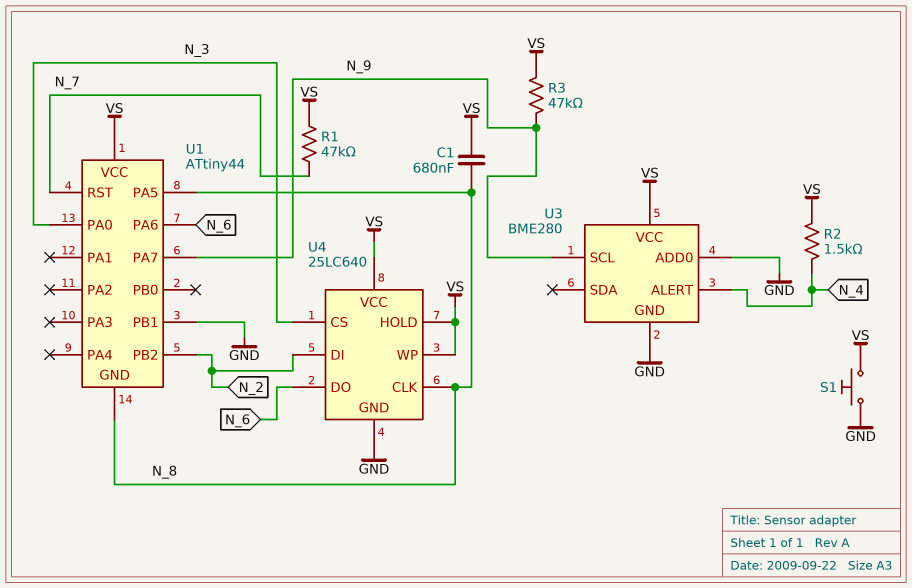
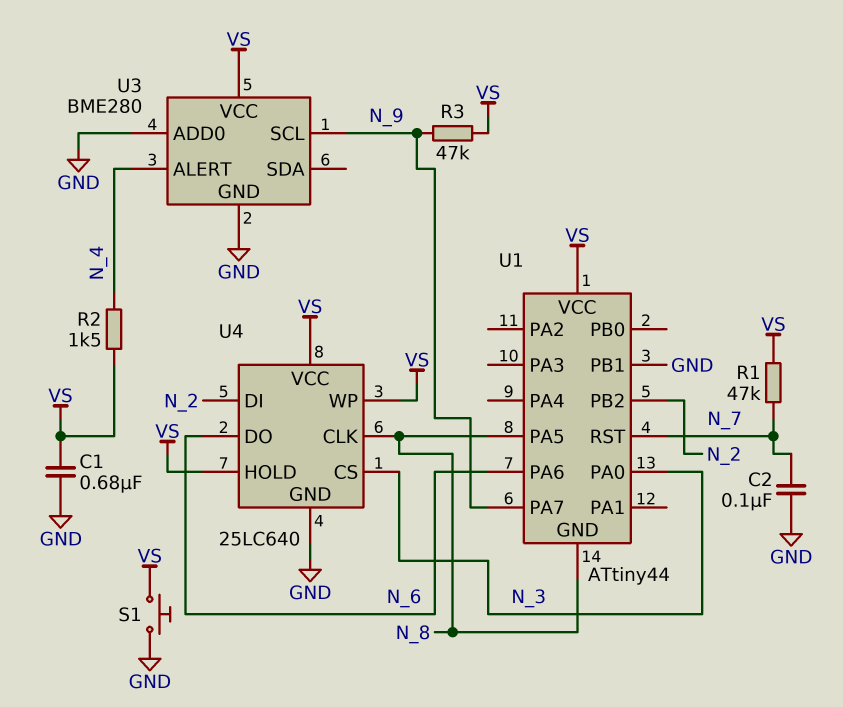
C1: 680nF (N_8, VS) -> 680nF (GND, VS)
C2: none -> 100nF (GND, N_7)

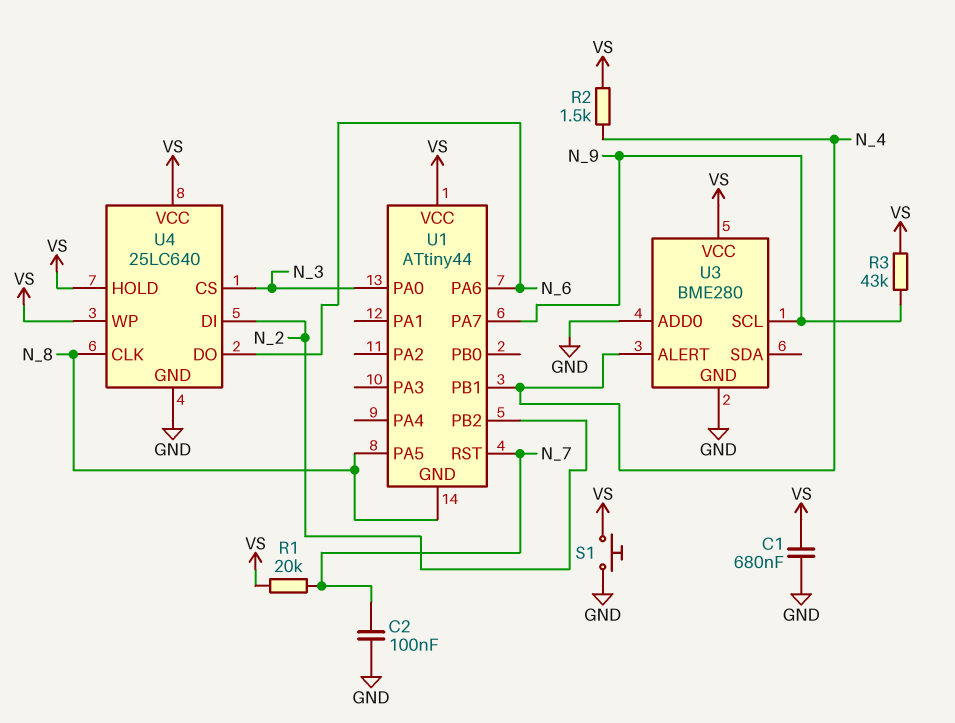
R1: 47k (N_7, VS) -> 20k (N_7, VS)
R3: 47k (N_9, VS) -> 43k (N_9, VS)
U1 pin PB1: GND -> N_4

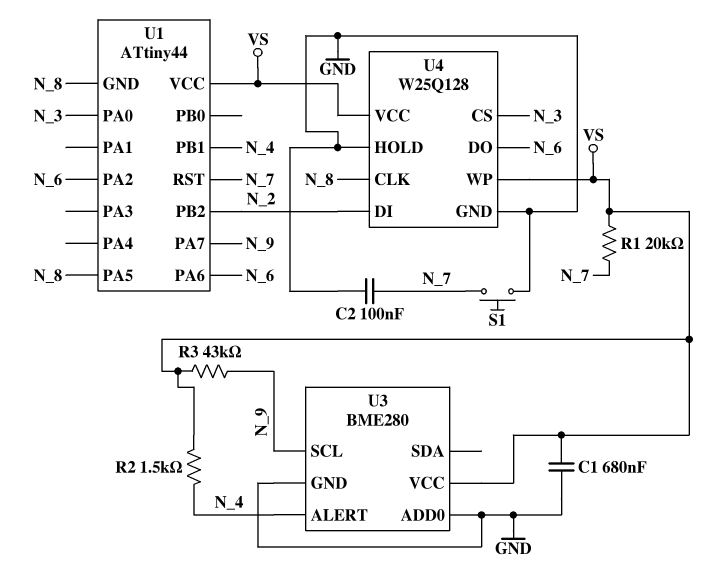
S1: button (GND, VS) -> button (GND, N_7)
U1 pin PA2: none -> N_6
U4: 25LC640 -> W25Q128
U4 pin HOLD: VS -> GND

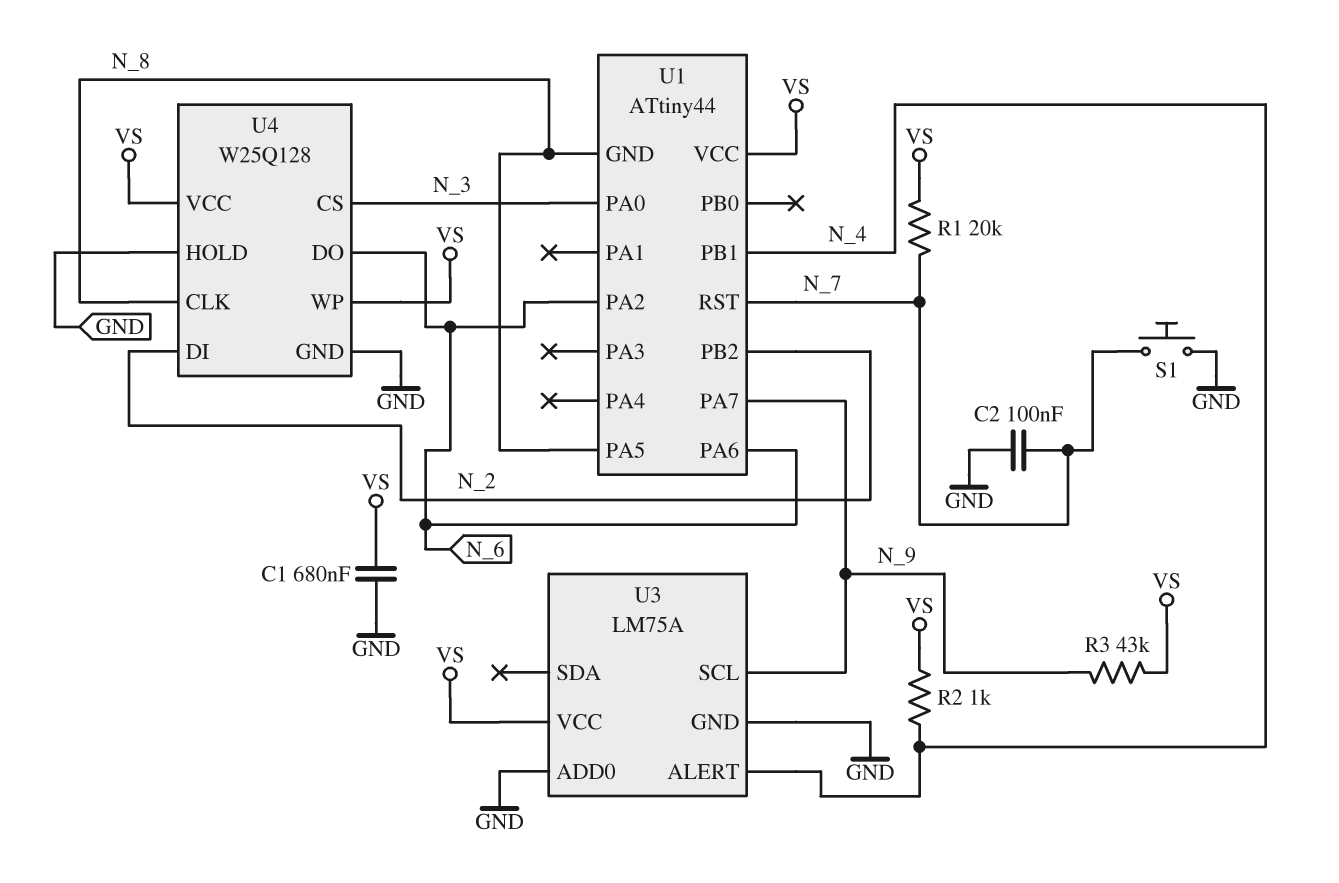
R2: 1.5k (N_4, VS) -> 1k (N_4, VS)
U3: BME280 -> LM75A

